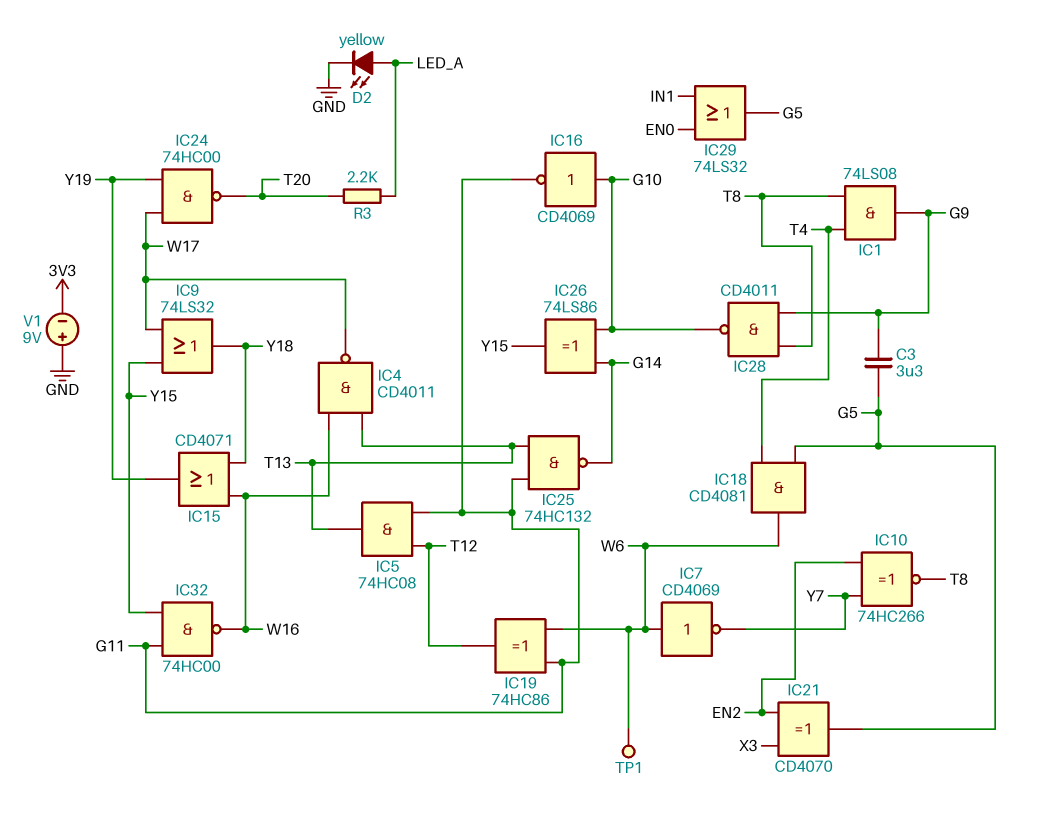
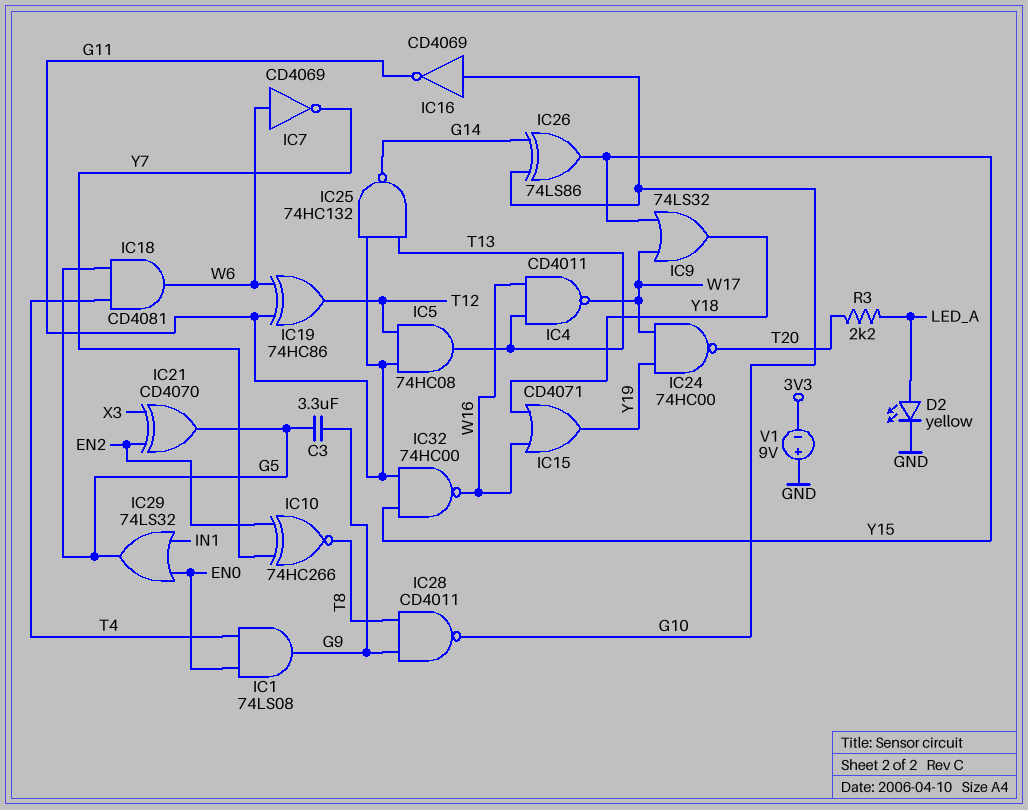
IC1: AND 74LS08 (in T4, in T8, out G9) -> AND 74LS08 (in EN0, in T4, out G9)
TP1: test point (W6) -> none

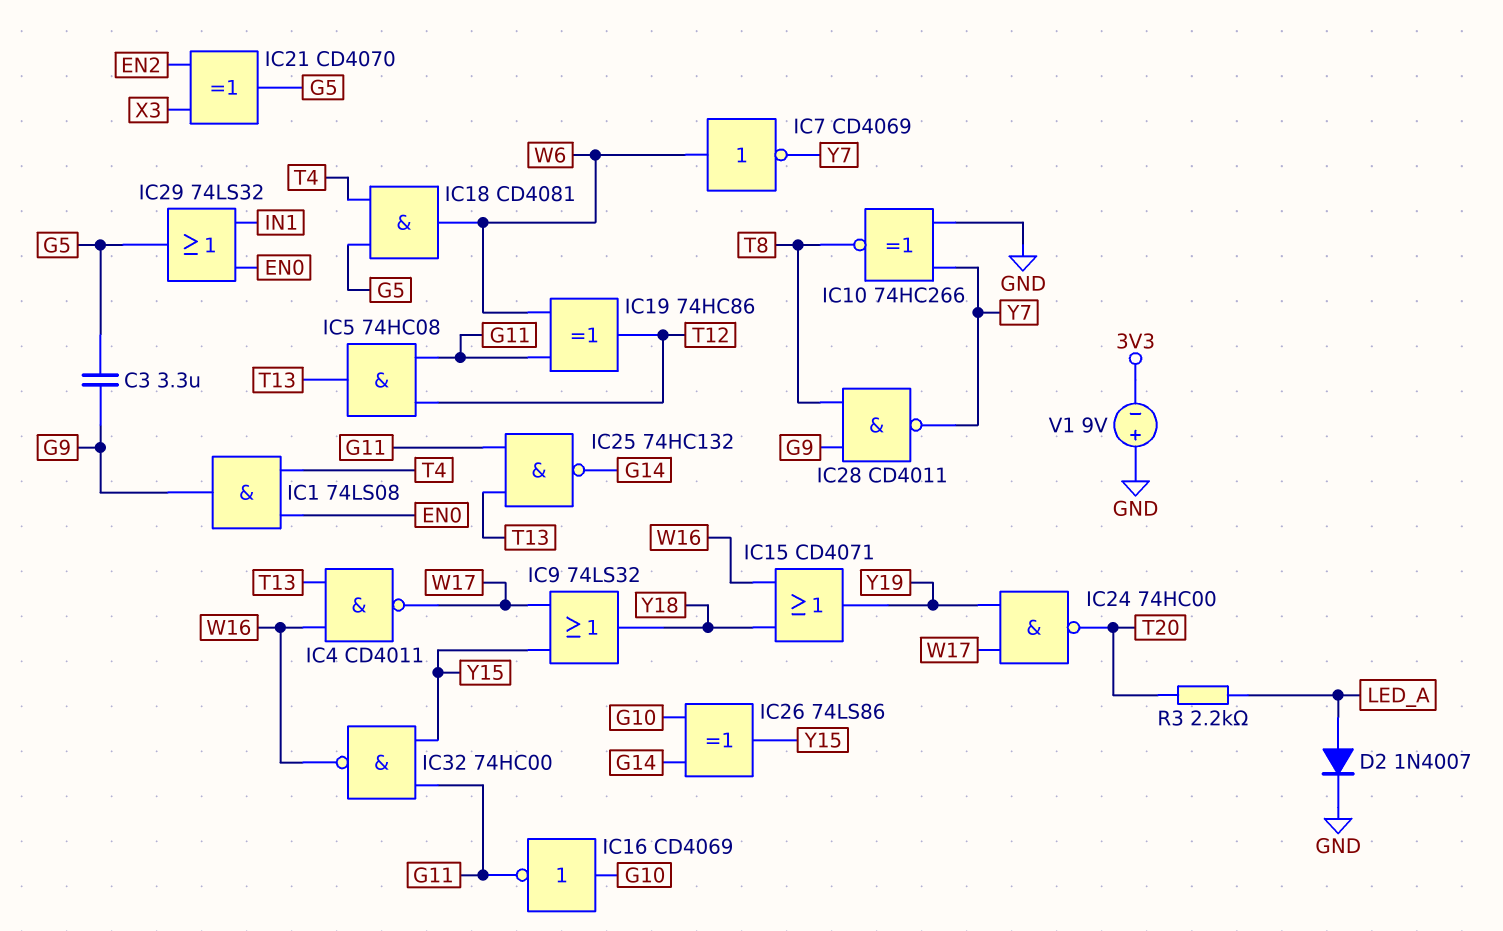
D2: LED yellow (A LED_A, K GND) -> diode 1N4007 (A LED_A, K GND)
IC10: XNOR 74HC266 (in EN2, in Y7, out T8) -> XNOR 74HC266 (in GND, in Y7, out T8)
IC28: NAND CD4011 (in G9, in T8, out G10) -> NAND CD4011 (in G9, in T8, out Y7)

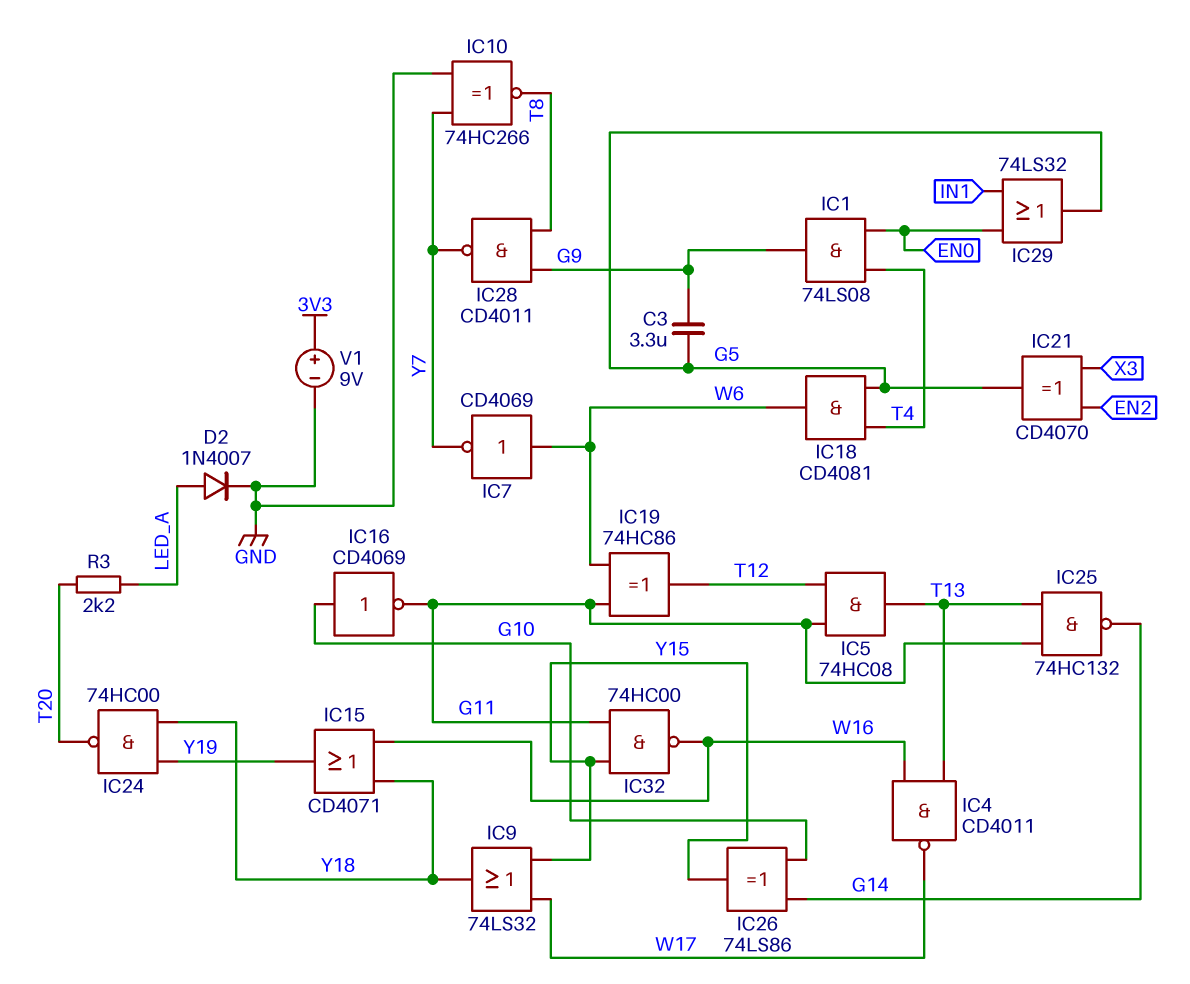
IC24: NAND 74HC00 (in W17, in Y19, out T20) -> NAND 74HC00 (in Y18, in Y19, out T20)
V1: 9V (plus GND, minus 3V3) -> 9V (plus 3V3, minus GND)

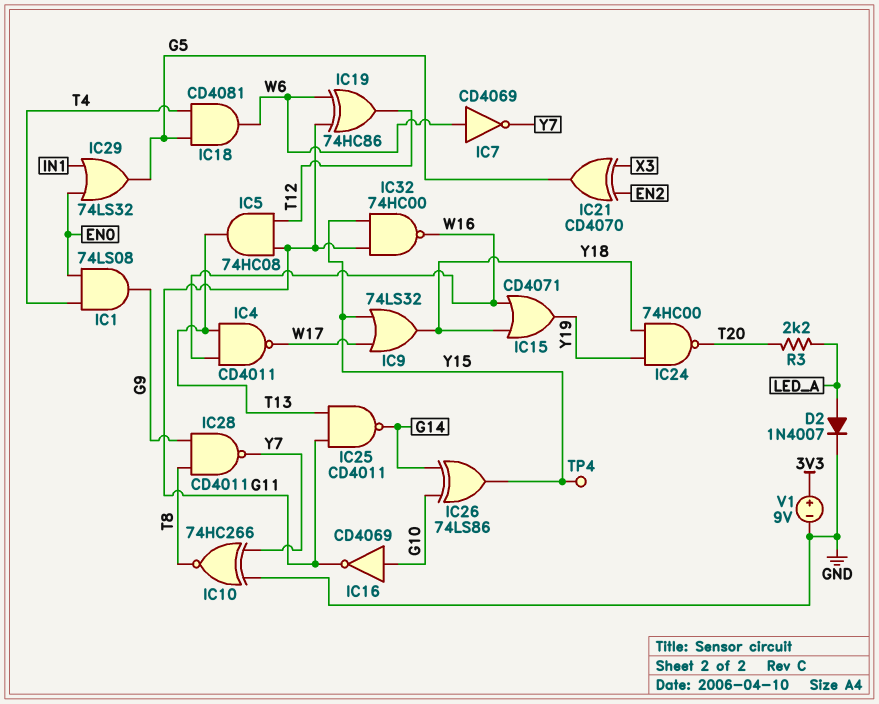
C3: 3.3uF (G5, G9) -> none
IC25: NAND 74HC132 (in G11, in T13, out G14) -> NAND CD4011 (in G11, in T13, out G14)
TP4: none -> test point (Y15)

